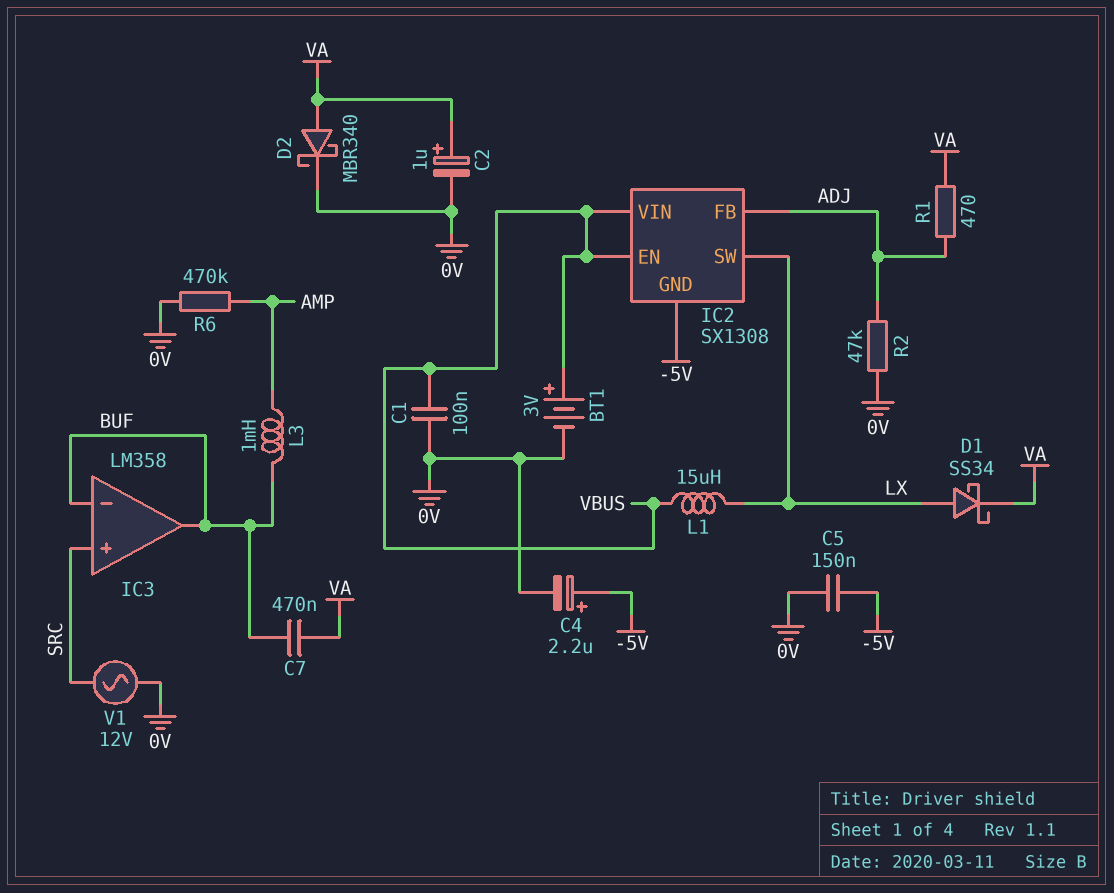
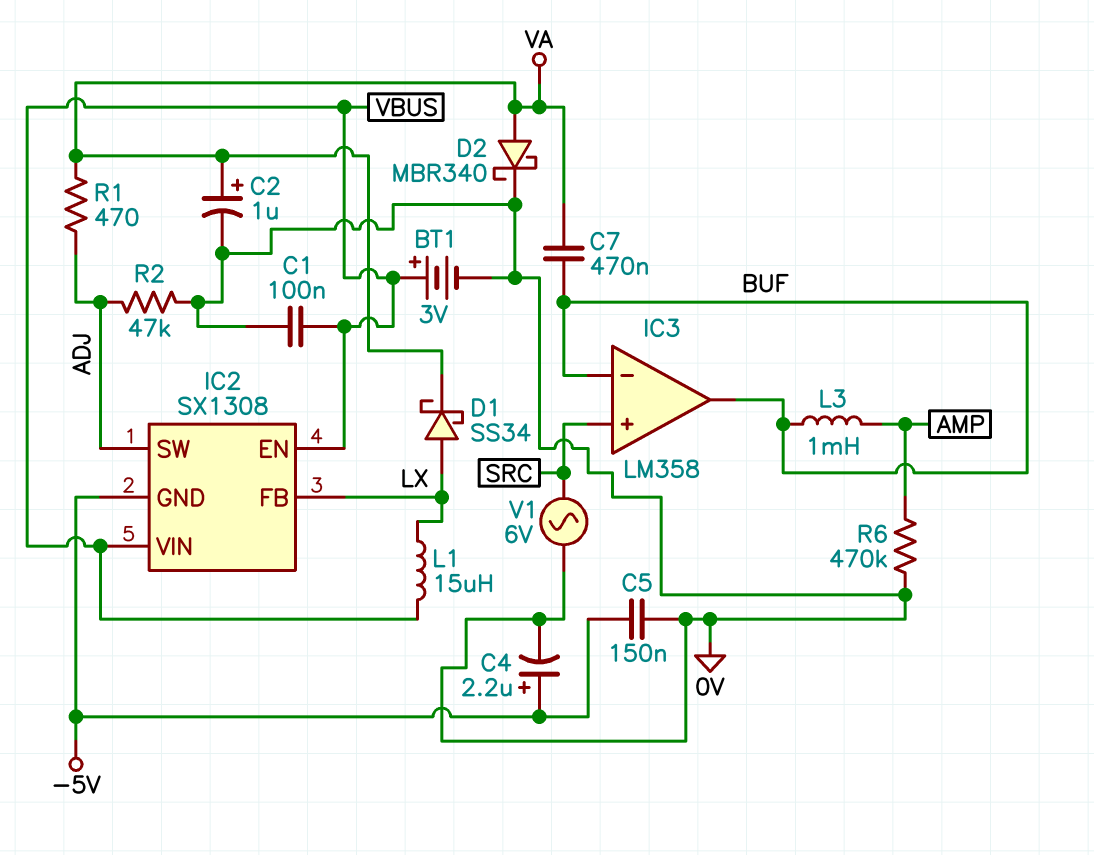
IC2 pin FB: ADJ -> LX
IC2 pin SW: LX -> ADJ
V1: AC 12V (0V, SRC) -> AC 6V (0V, SRC)

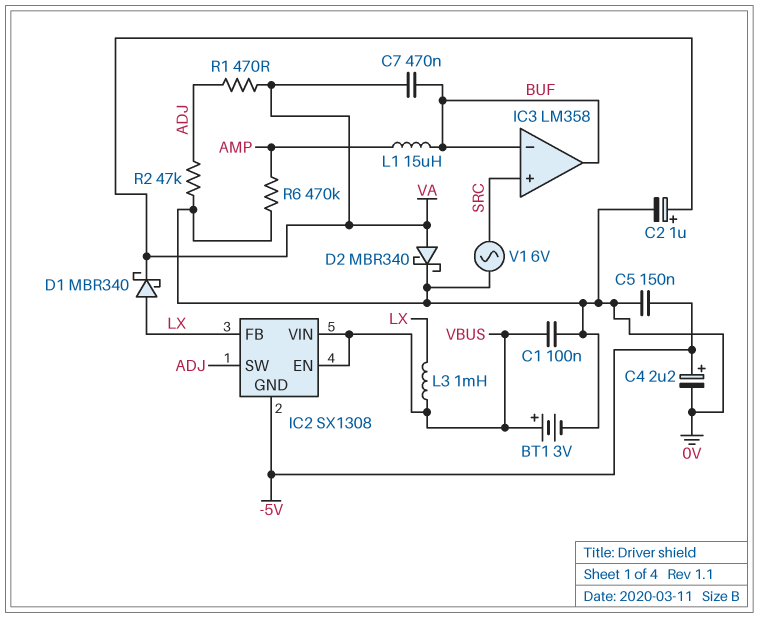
D1: schottky SS34 (A LX, K VA) -> schottky MBR340 (A LX, K VA)
L1: 15uH (LX, VBUS) -> 15uH (AMP, BUF)
L3: 1mH (AMP, BUF) -> 1mH (LX, VBUS)

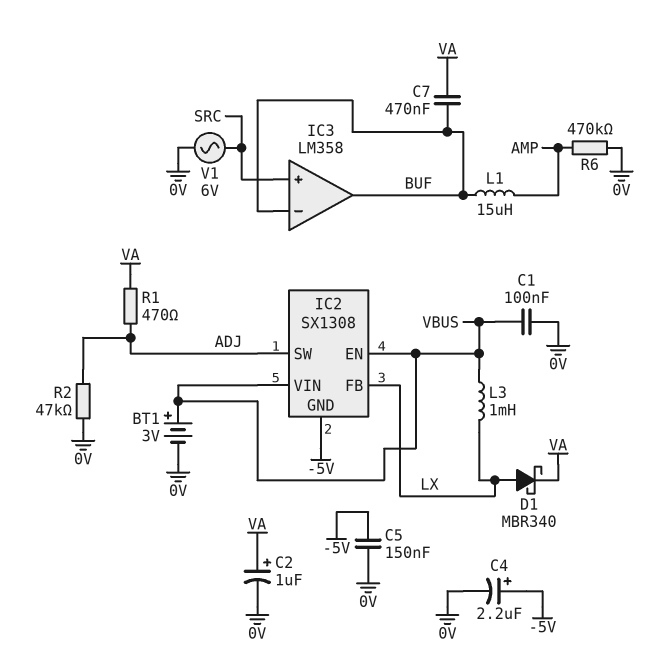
D2: schottky MBR340 (A VA, K 0V) -> none

